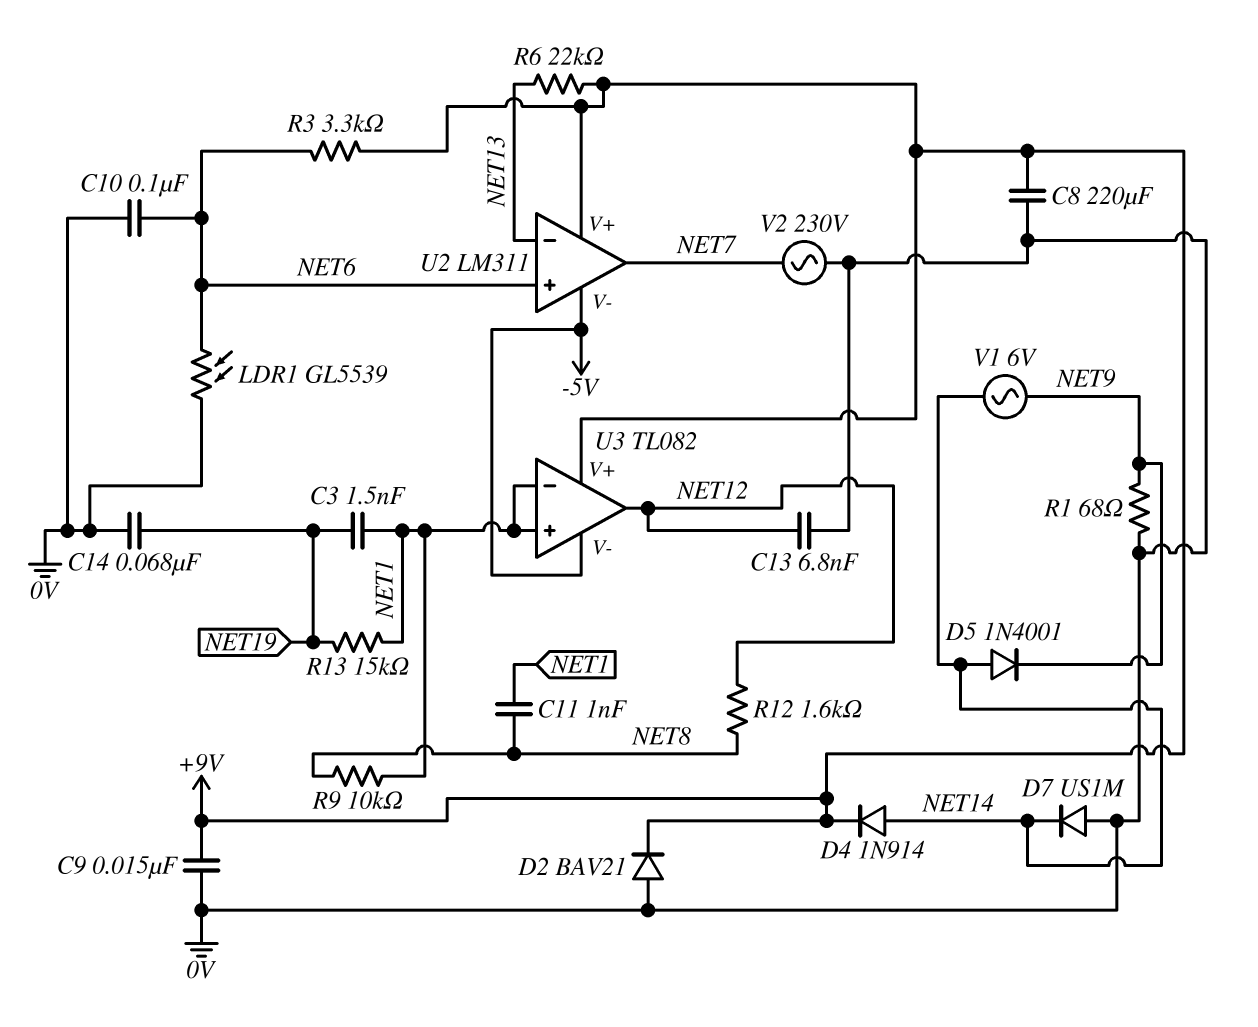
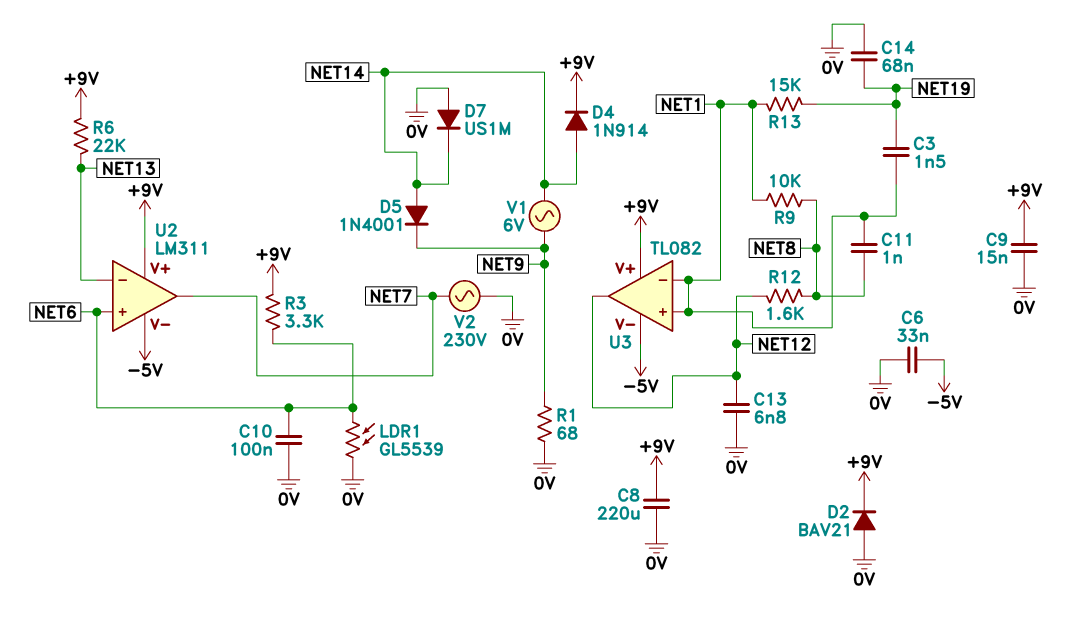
C6: none -> 33nF (-5V, 0V)

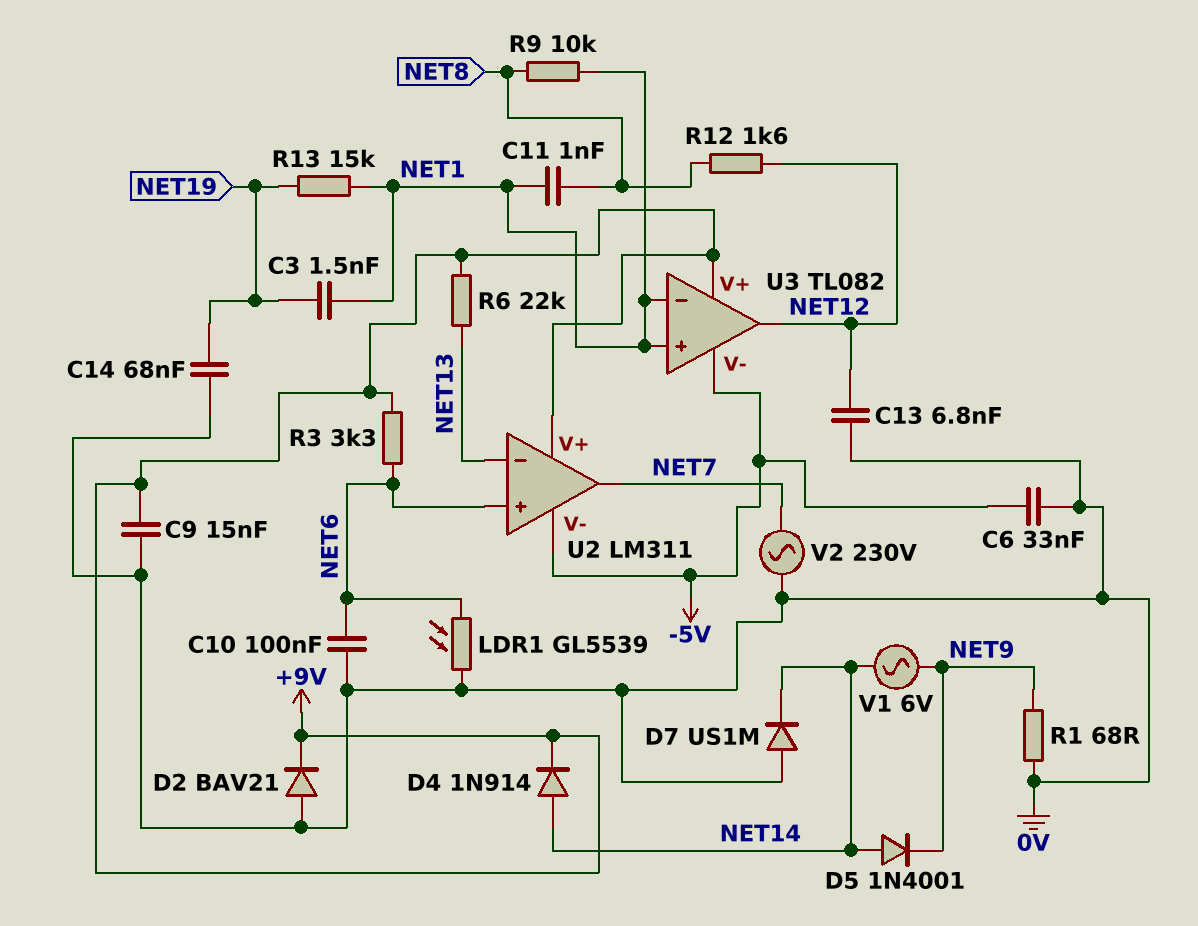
C8: 220uF (+9V, 0V) -> none

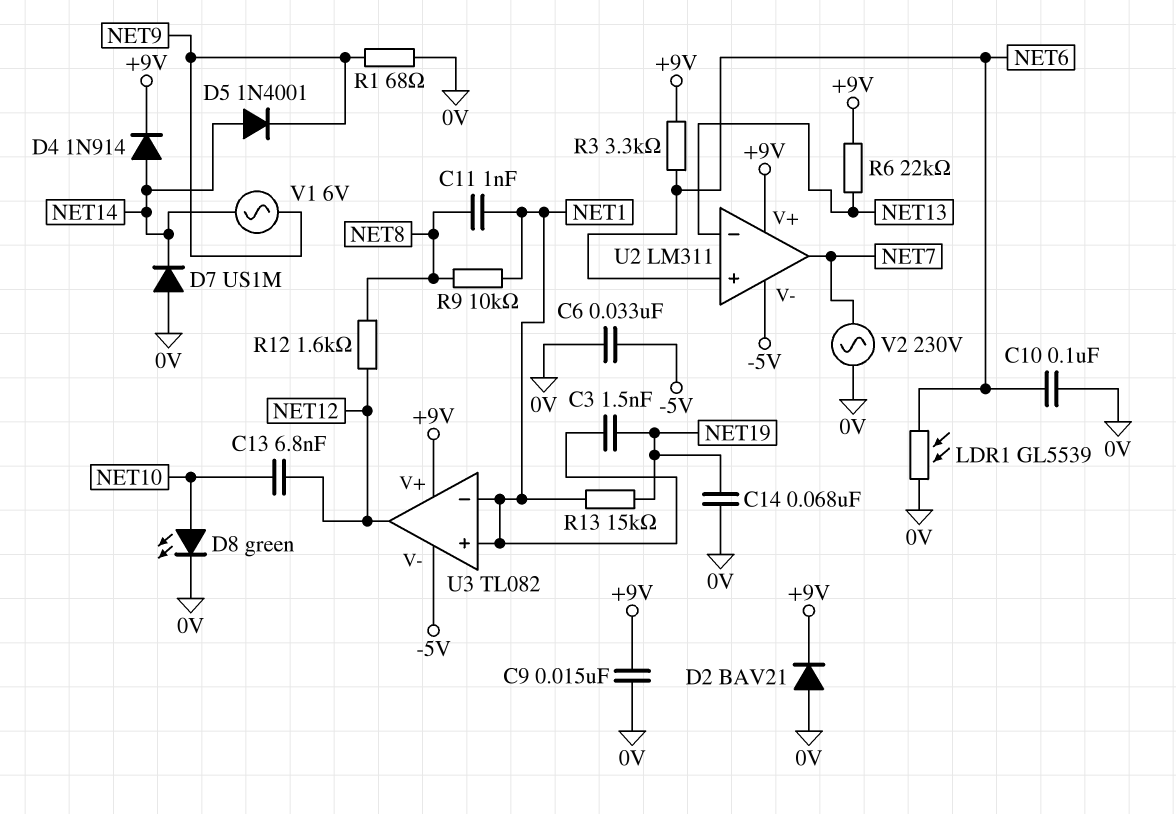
C13: 6.8nF (0V, NET12) -> 6.8nF (NET10, NET12)
D8: none -> LED green (A NET10, K 0V)

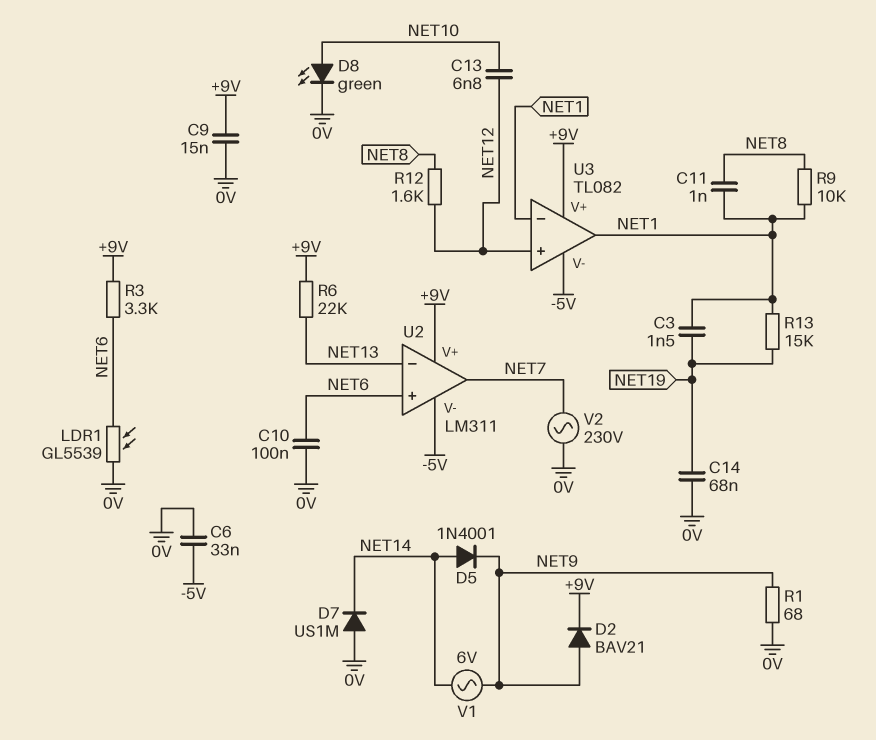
D2: diode BAV21 (A 0V, K +9V) -> diode BAV21 (A NET9, K +9V)
D4: diode 1N914 (A NET14, K +9V) -> none
U3 pin in+: NET1 -> NET12
U3 pin out: NET12 -> NET1

